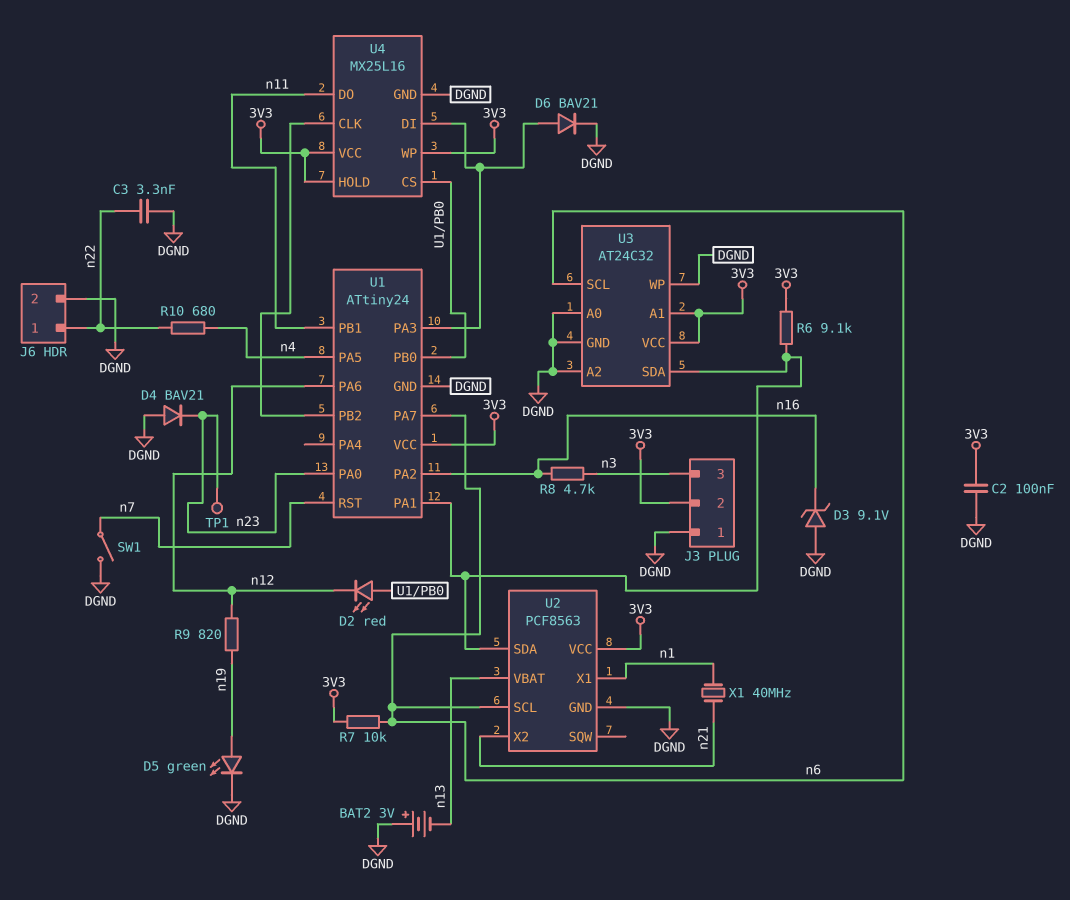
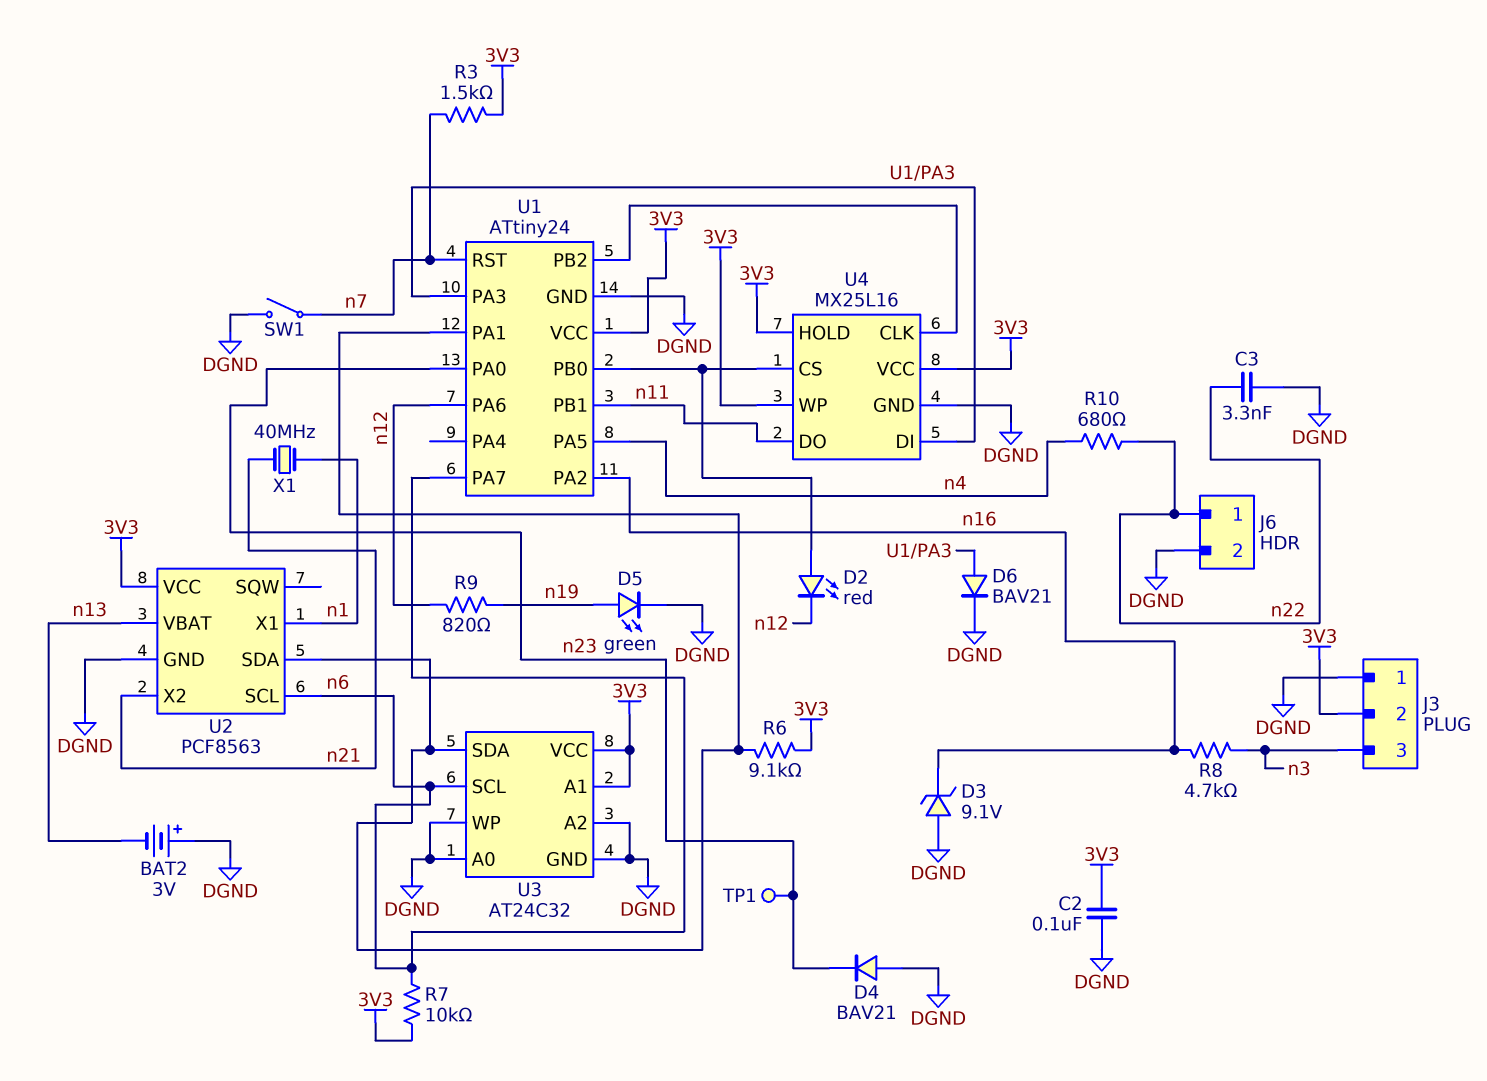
R3: none -> 1.5k (3V3, n7)

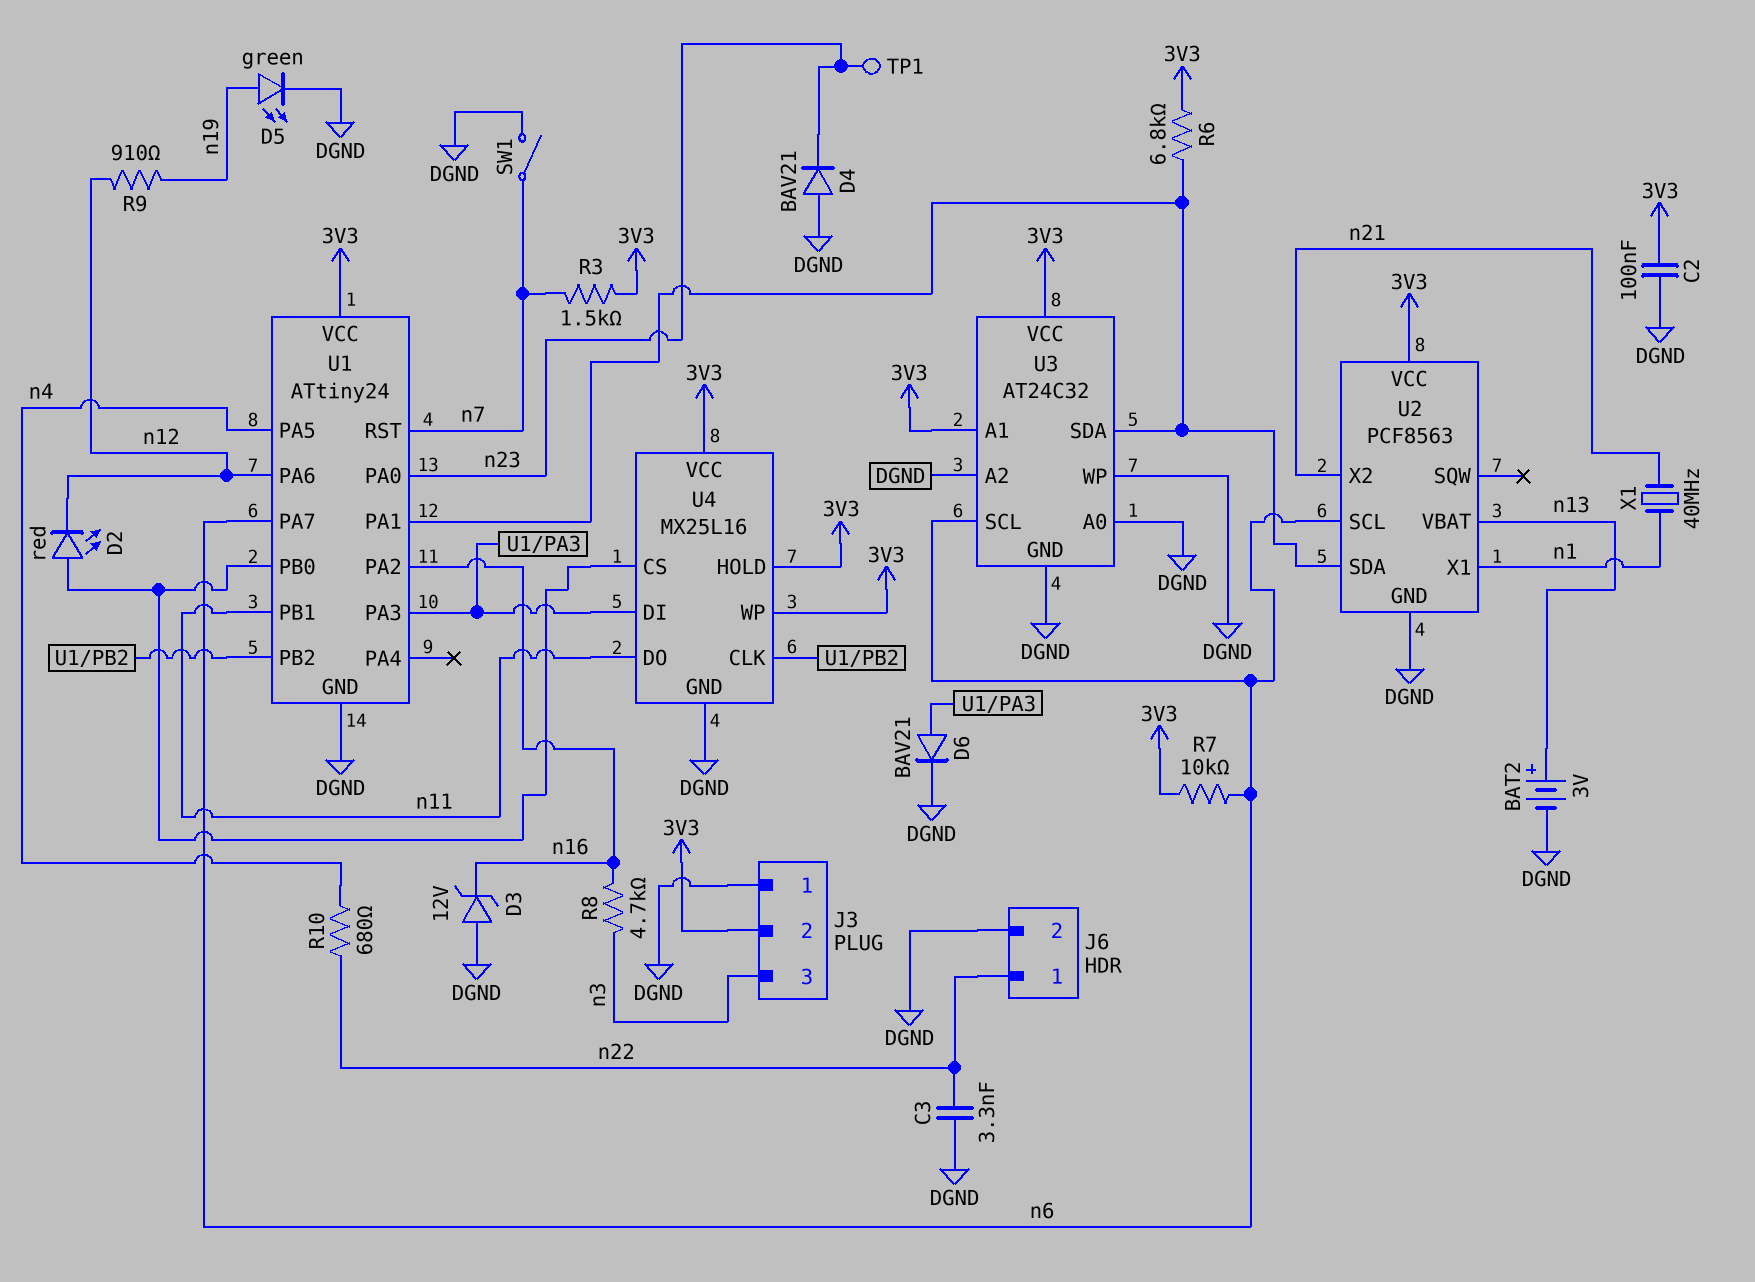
BAT2: 3V (plus DGND, minus n13) -> 3V (plus n13, minus DGND)
D3: zener 9.1V (A DGND, K n16) -> zener 12V (A DGND, K n16)
R6: 9.1k (3V3, U1/PA1) -> 6.8k (3V3, U1/PA1)
R9: 820 (n12, n19) -> 910 (n12, n19)

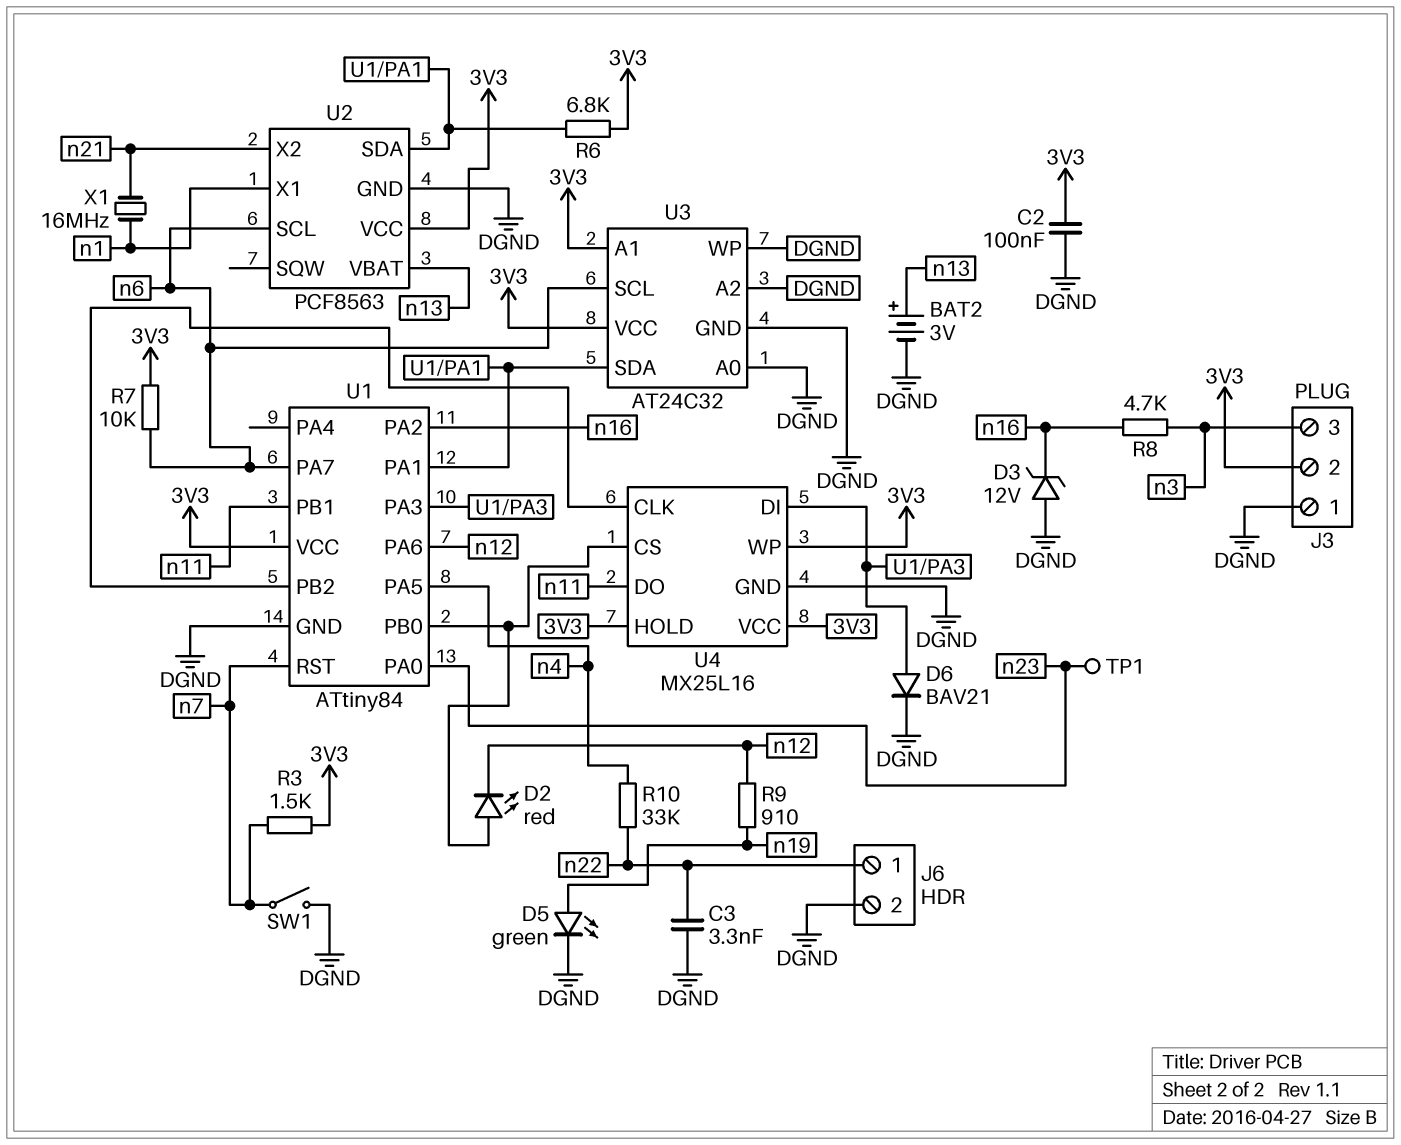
D4: diode BAV21 (A DGND, K n23) -> none
R10: 680 (n4, n22) -> 33k (n4, n22)
U1: ATtiny24 -> ATtiny84
X1: 40MHz (n1, n21) -> 16MHz (n1, n21)

